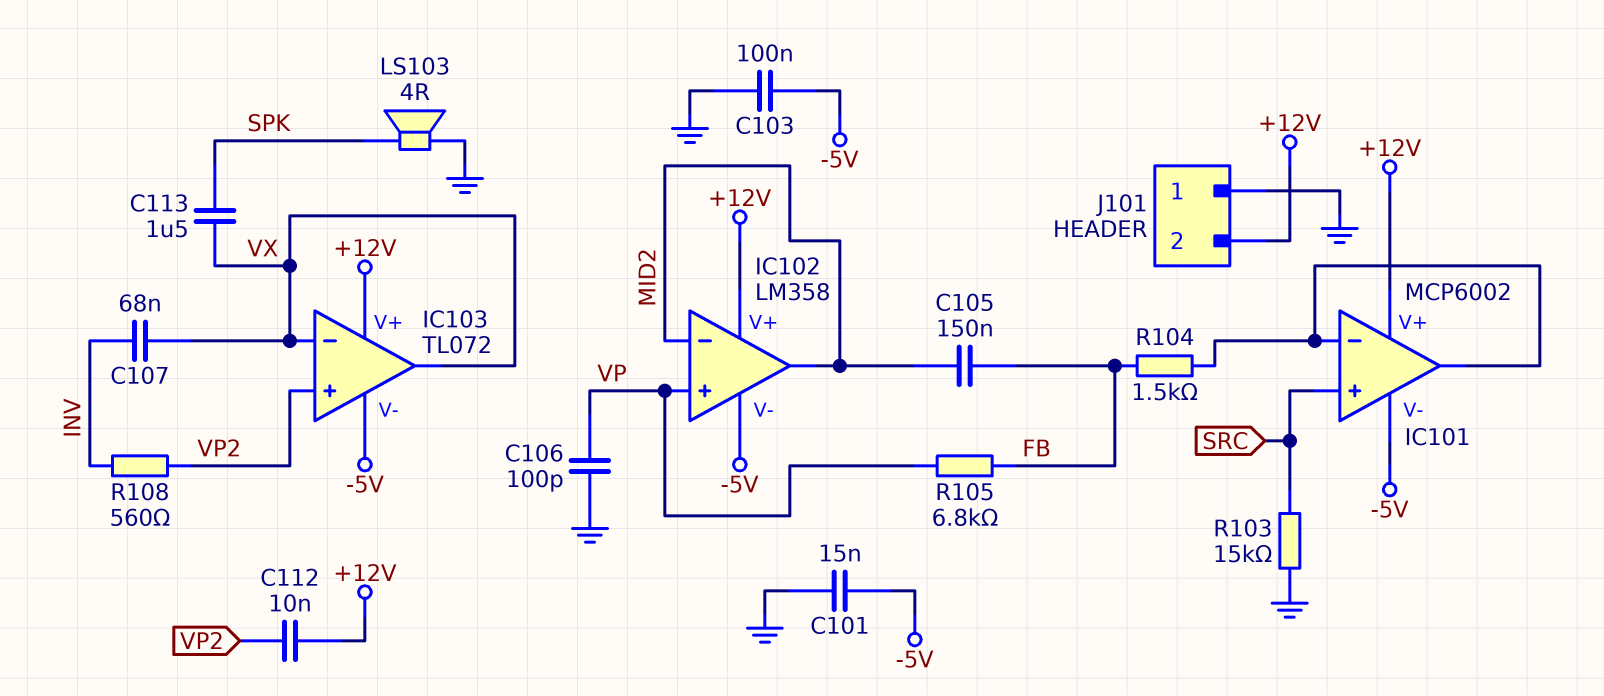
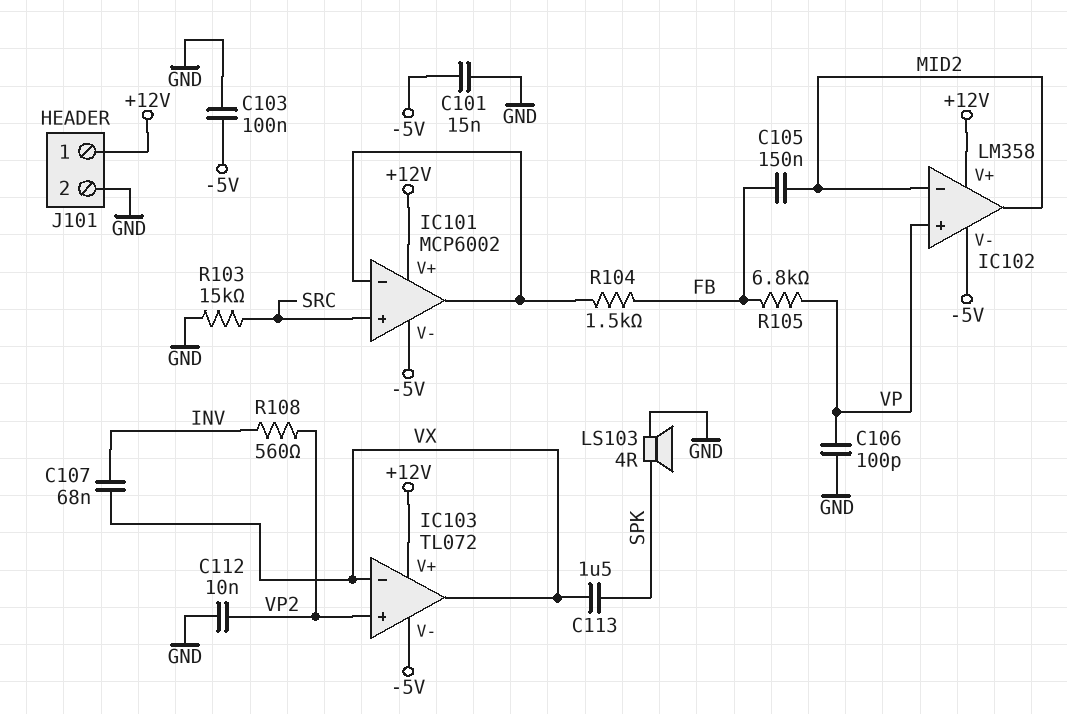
C112: 10nF (+12V, VP2) -> 10nF (GND, VP2)
J101 pin 1: GND -> +12V
J101 pin 2: +12V -> GND

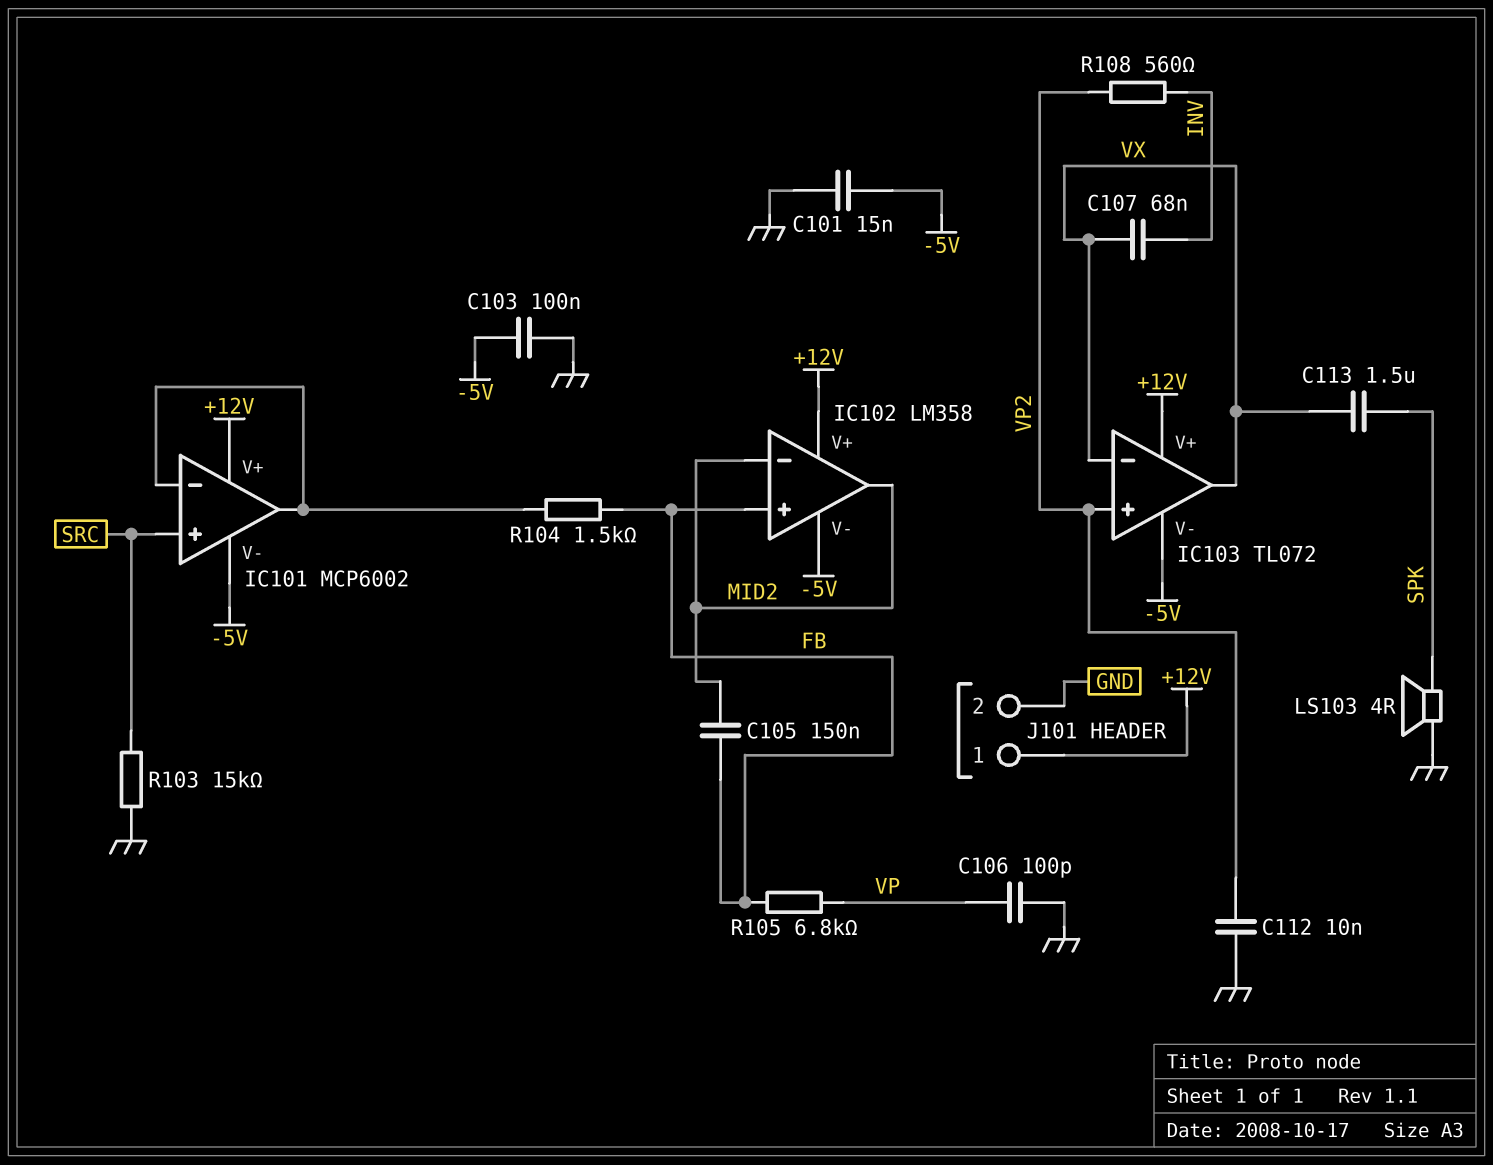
IC102 pin in+: VP -> FB

